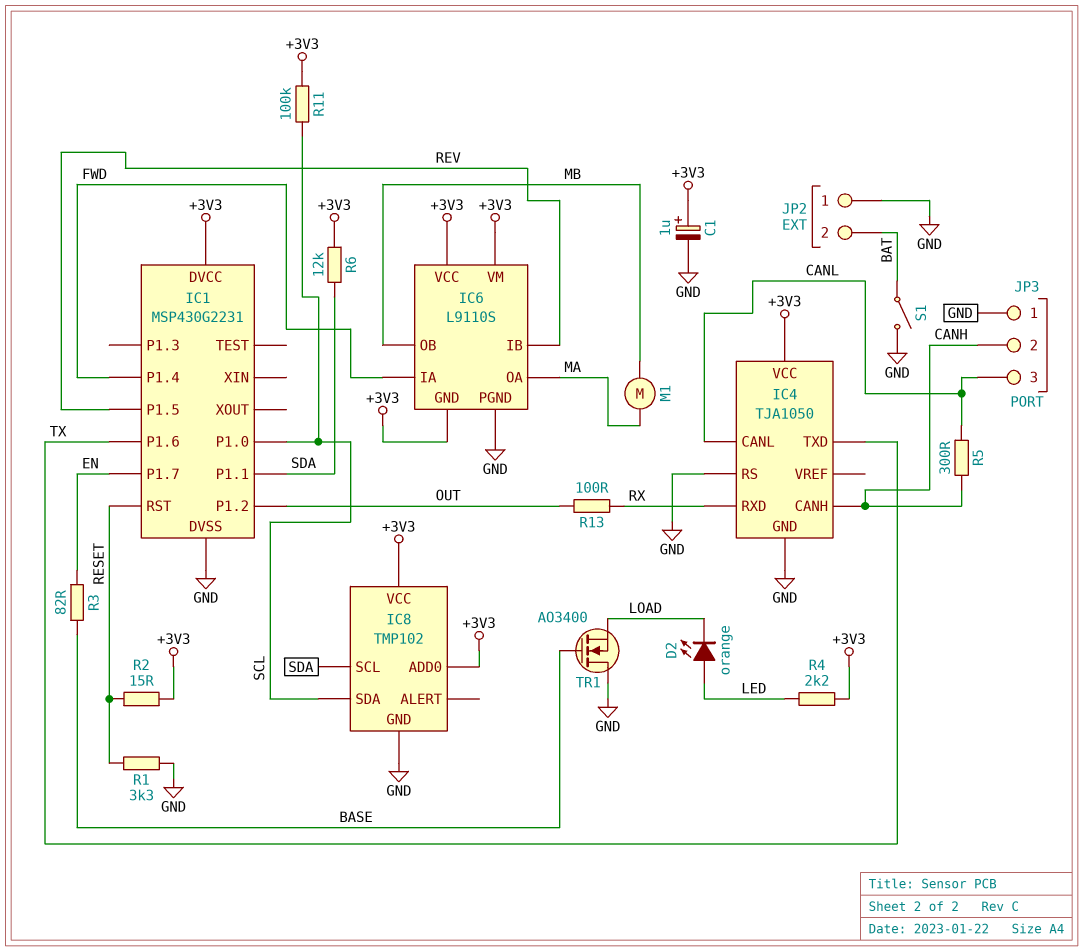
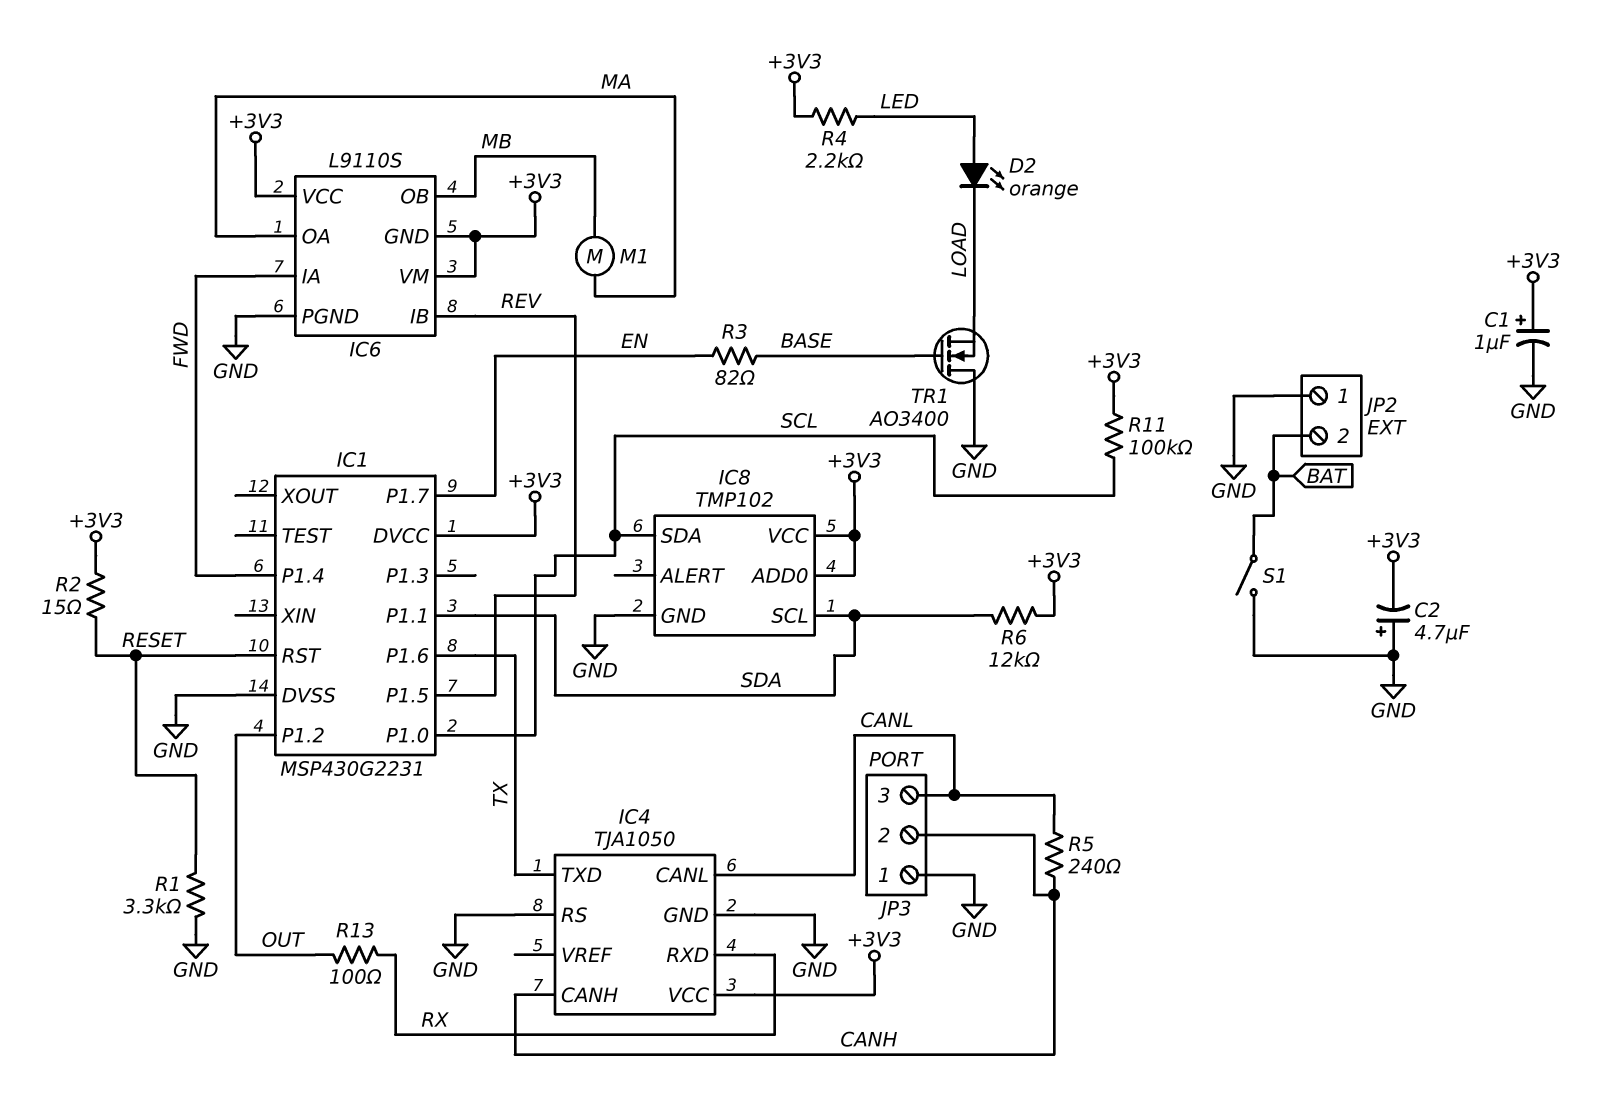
C2: none -> 4.7uF (plus GND, minus +3V3)
R5: 300 (CANH, CANL) -> 240 (CANH, CANL)

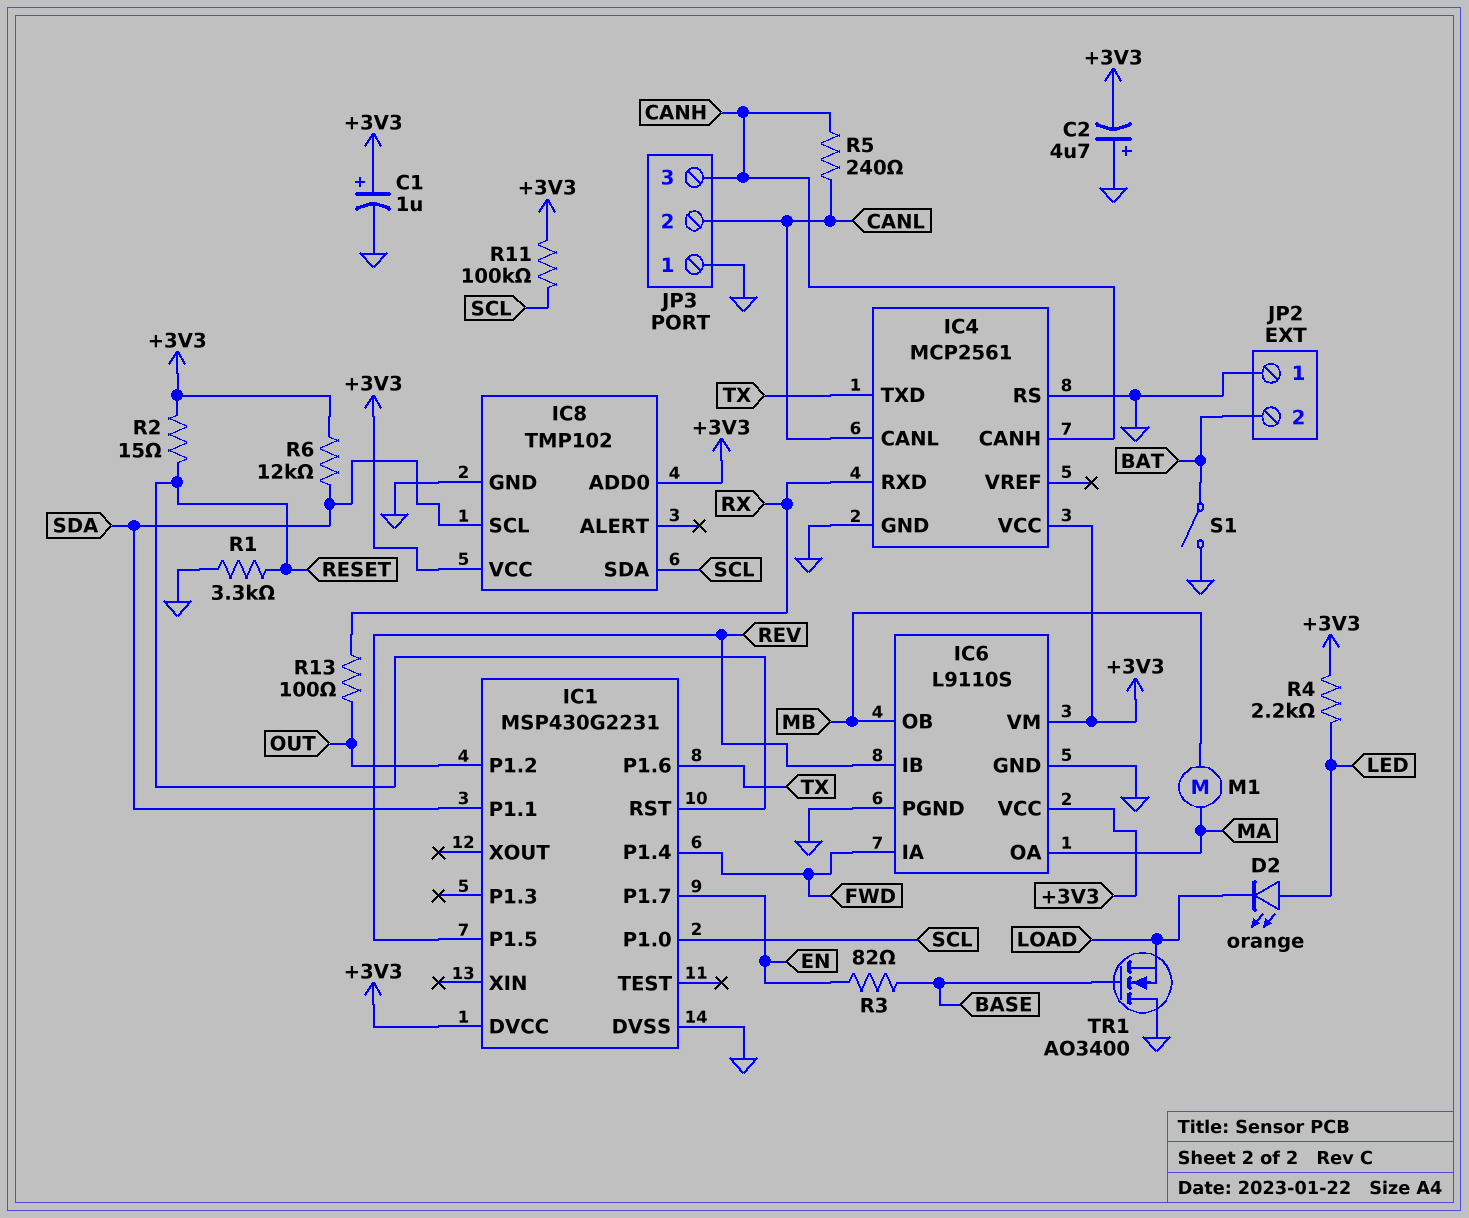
IC4: TJA1050 -> MCP2561
IC6 pin GND: +3V3 -> GND
JP3 pin 2: CANH -> CANL
JP3 pin 3: CANL -> CANH

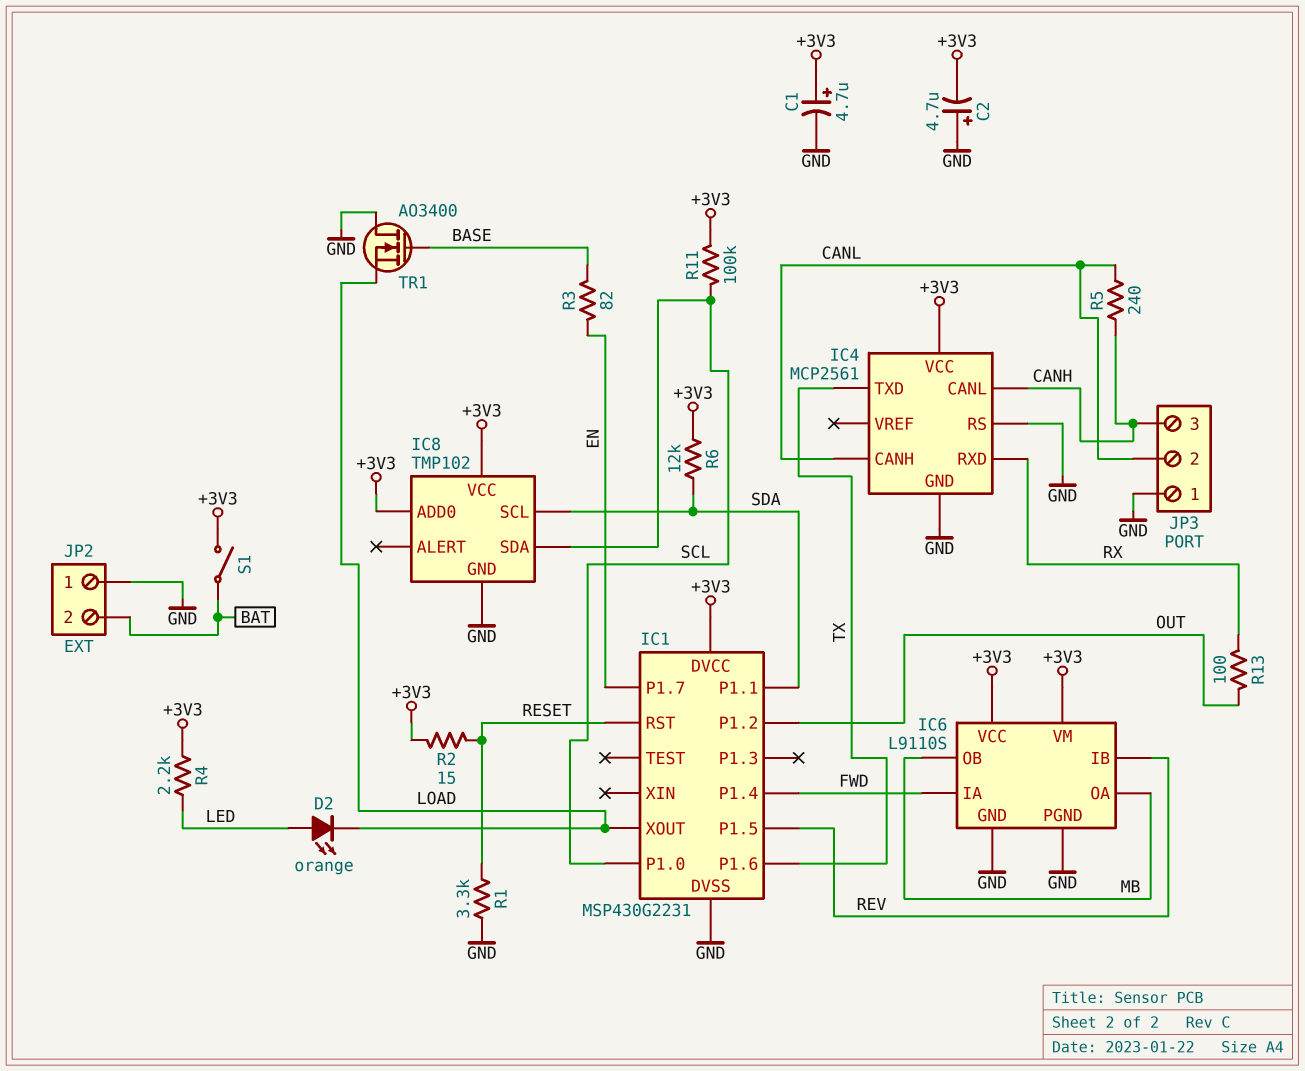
C1: 1uF (plus +3V3, minus GND) -> 4.7uF (plus +3V3, minus GND)
IC1 pin XOUT: none -> LOAD
IC4 pin CANH: CANH -> CANL
IC4 pin CANL: CANL -> CANH
IC6 pin OA: MA -> MB
M1: motor (MA, MB) -> none
S1: switch (BAT, GND) -> switch (+3V3, BAT)

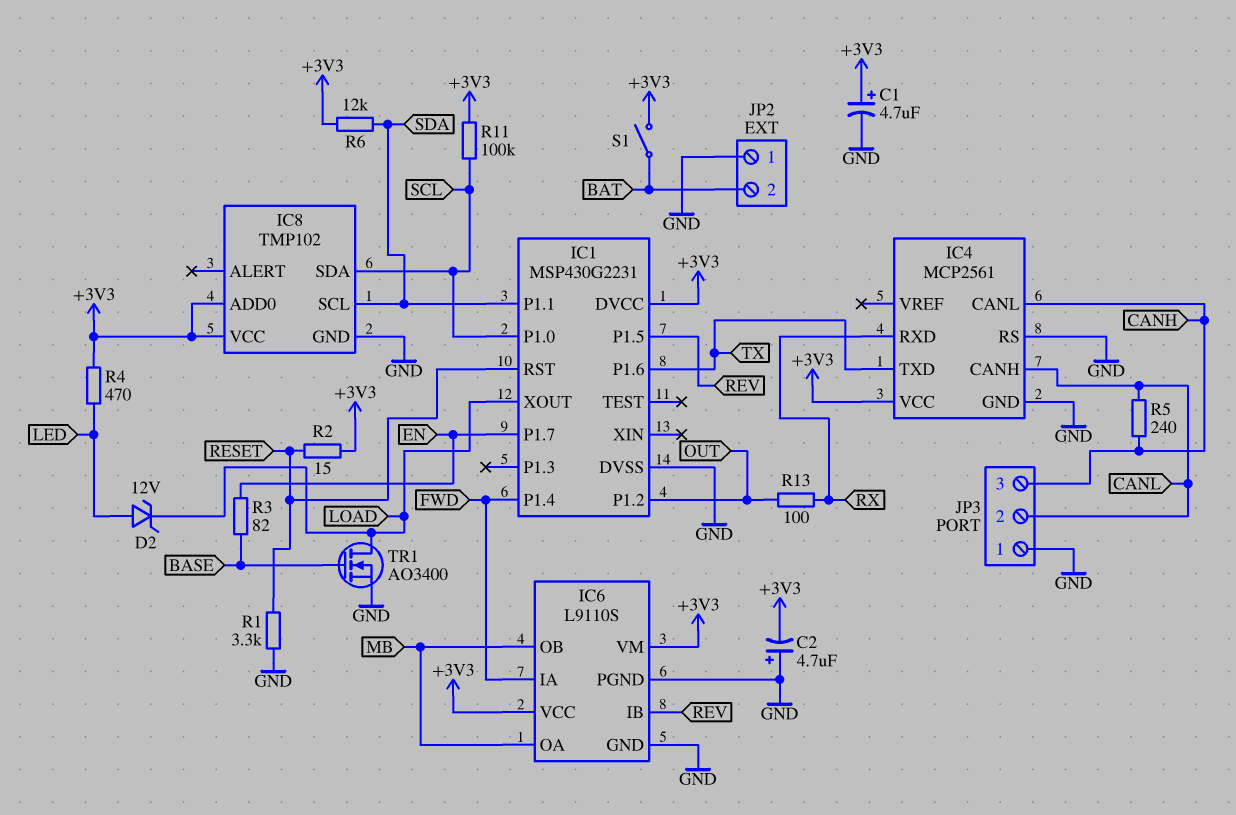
D2: LED orange (A LED, K LOAD) -> zener 12V (A LED, K LOAD)
R4: 2.2k (+3V3, LED) -> 470 (+3V3, LED)
TR1: NMOS AO3400 (G BASE, D GND, S LOAD) -> NMOS AO3400 (G BASE, D LOAD, S GND)

